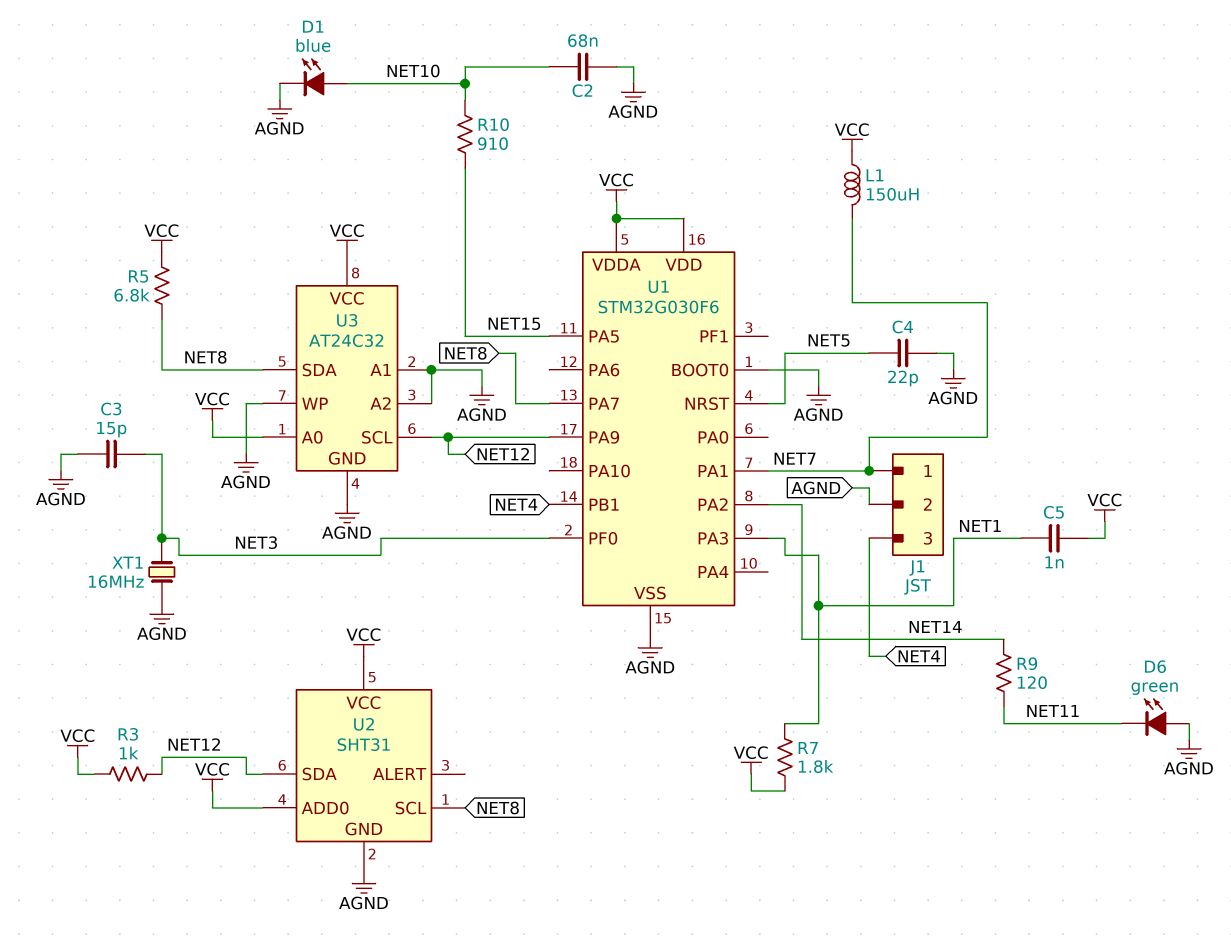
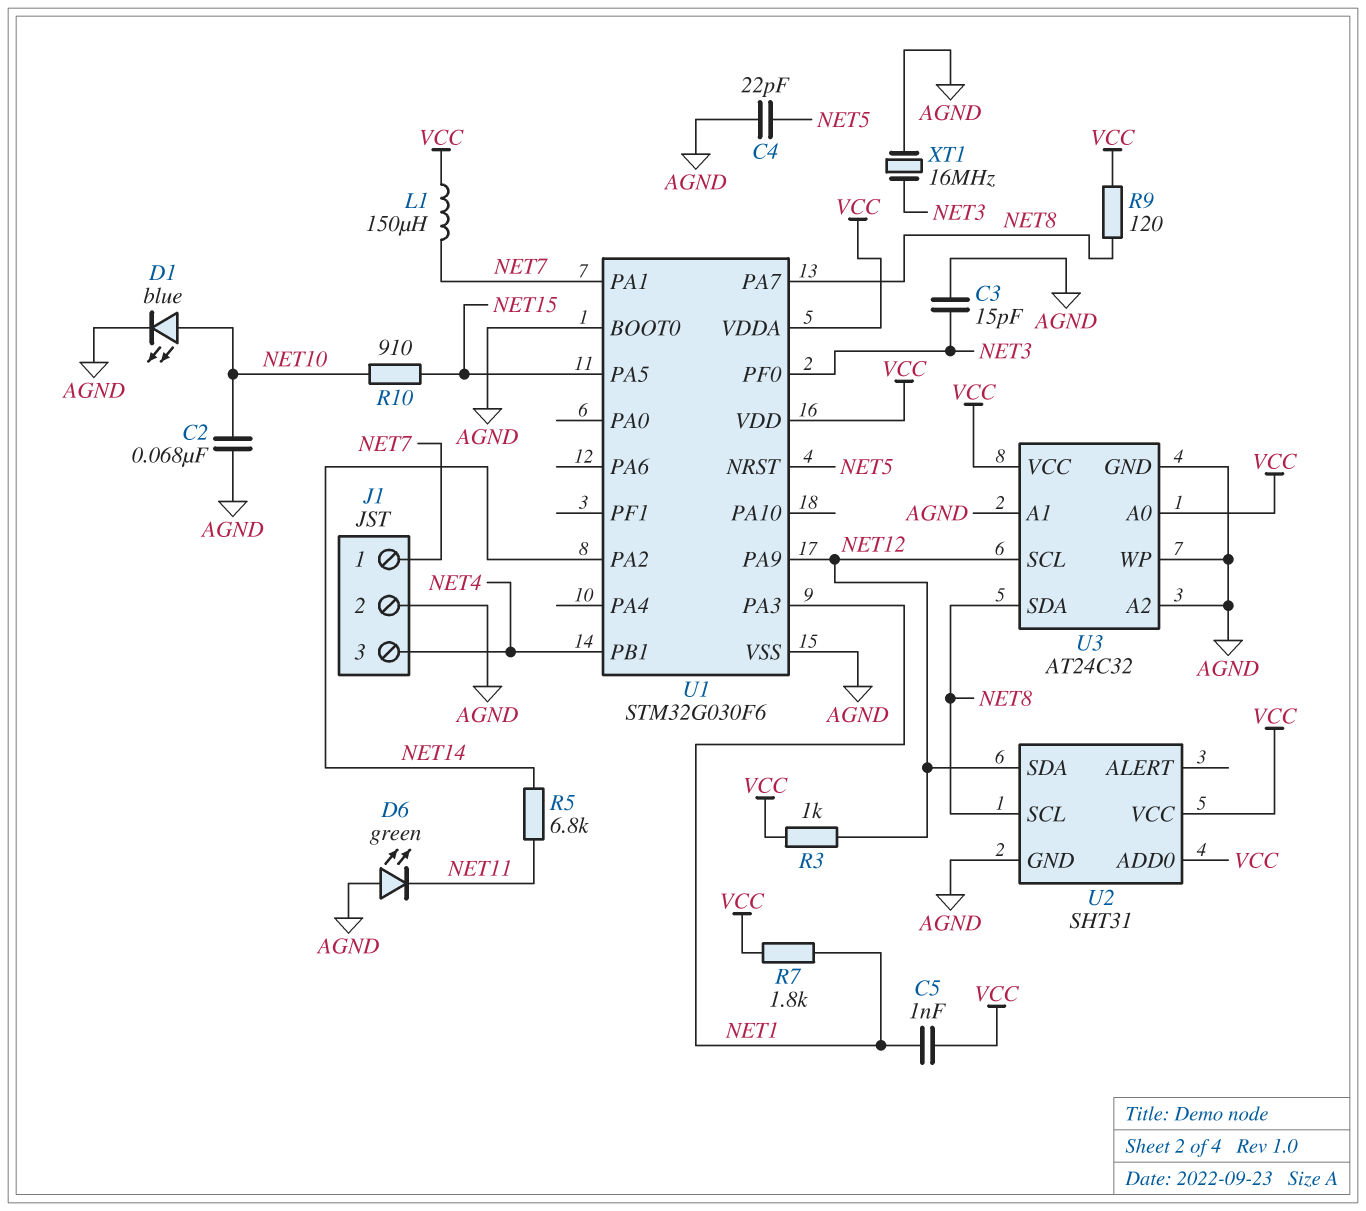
R5: 6.8k (NET8, VCC) -> 6.8k (NET11, NET14)
R9: 120 (NET11, NET14) -> 120 (NET8, VCC)

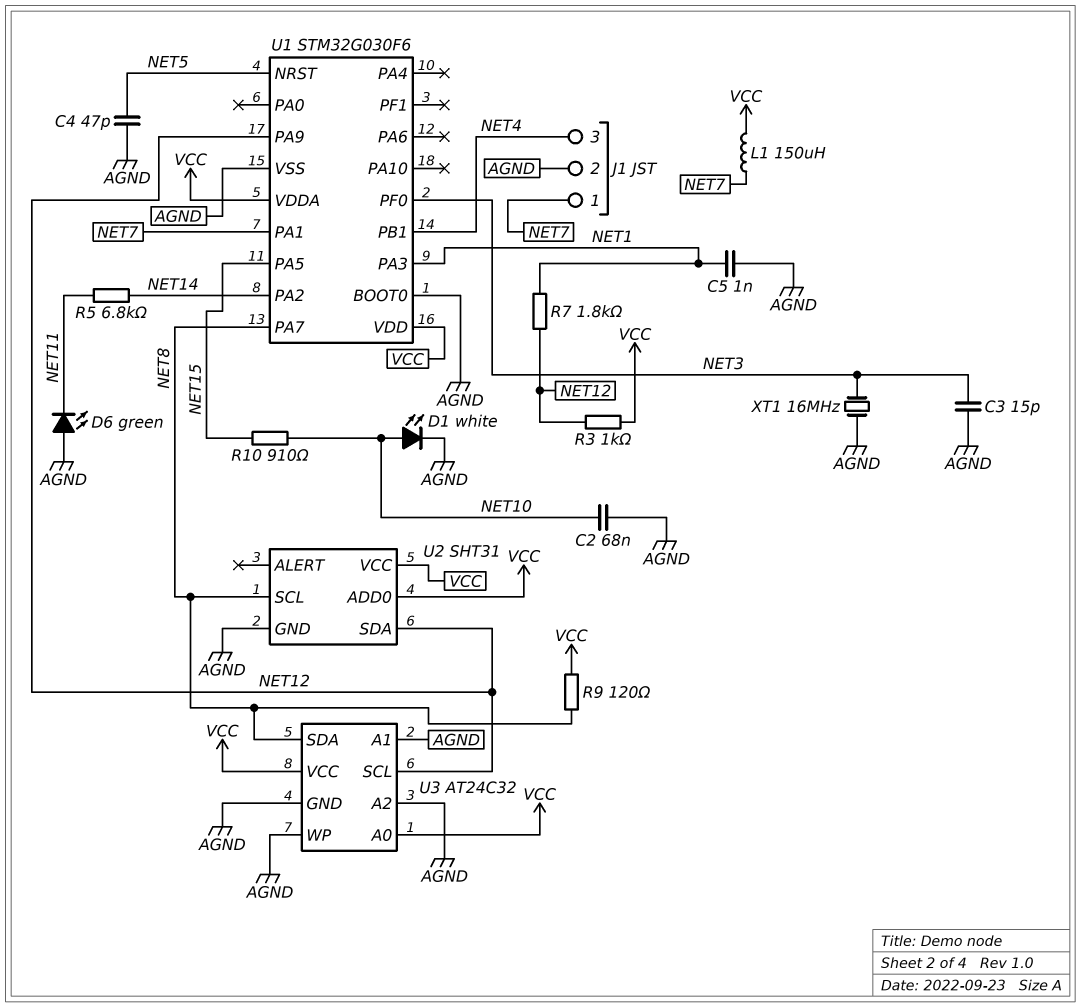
C4: 22pF (AGND, NET5) -> 47pF (AGND, NET5)
C5: 1nF (NET1, VCC) -> 1nF (AGND, NET1)
D1: LED blue (A NET10, K AGND) -> LED white (A NET10, K AGND)
R7: 1.8k (NET1, VCC) -> 1.8k (NET1, NET12)

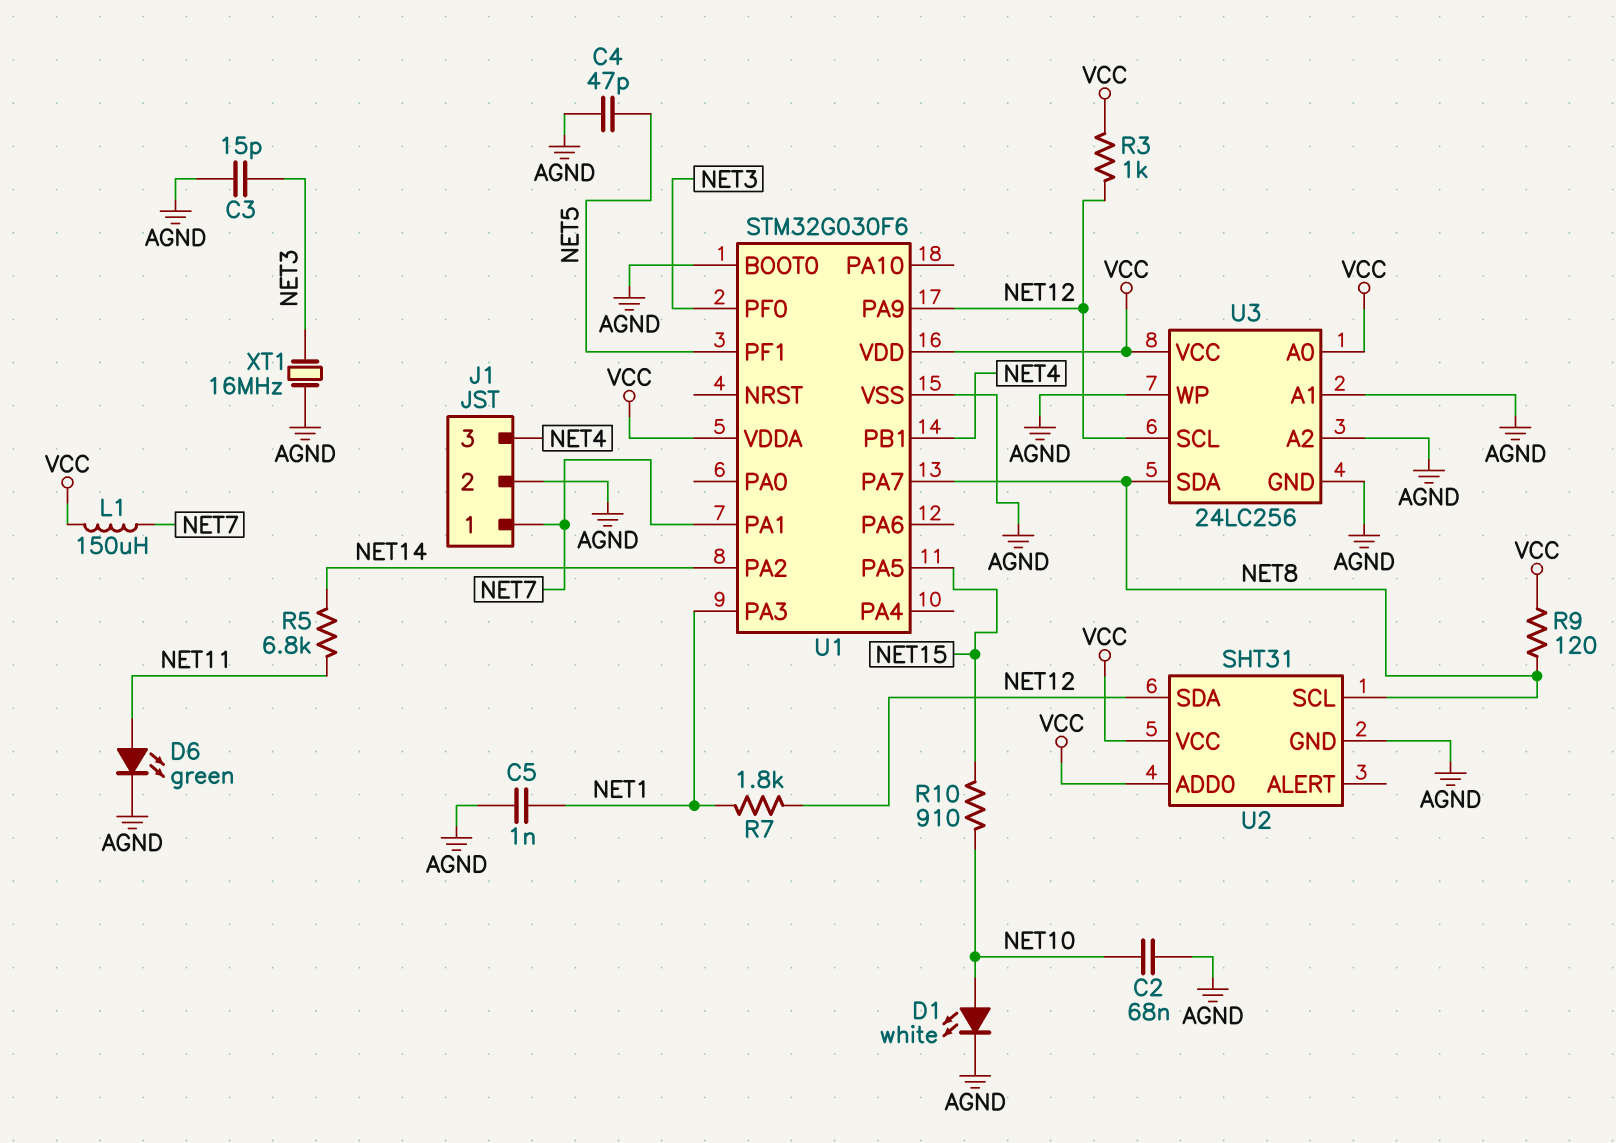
D6: LED green (A AGND, K NET11) -> LED green (A NET11, K AGND)
U1 pin NRST: NET5 -> none
U1 pin PF1: none -> NET5
U3: AT24C32 -> 24LC256

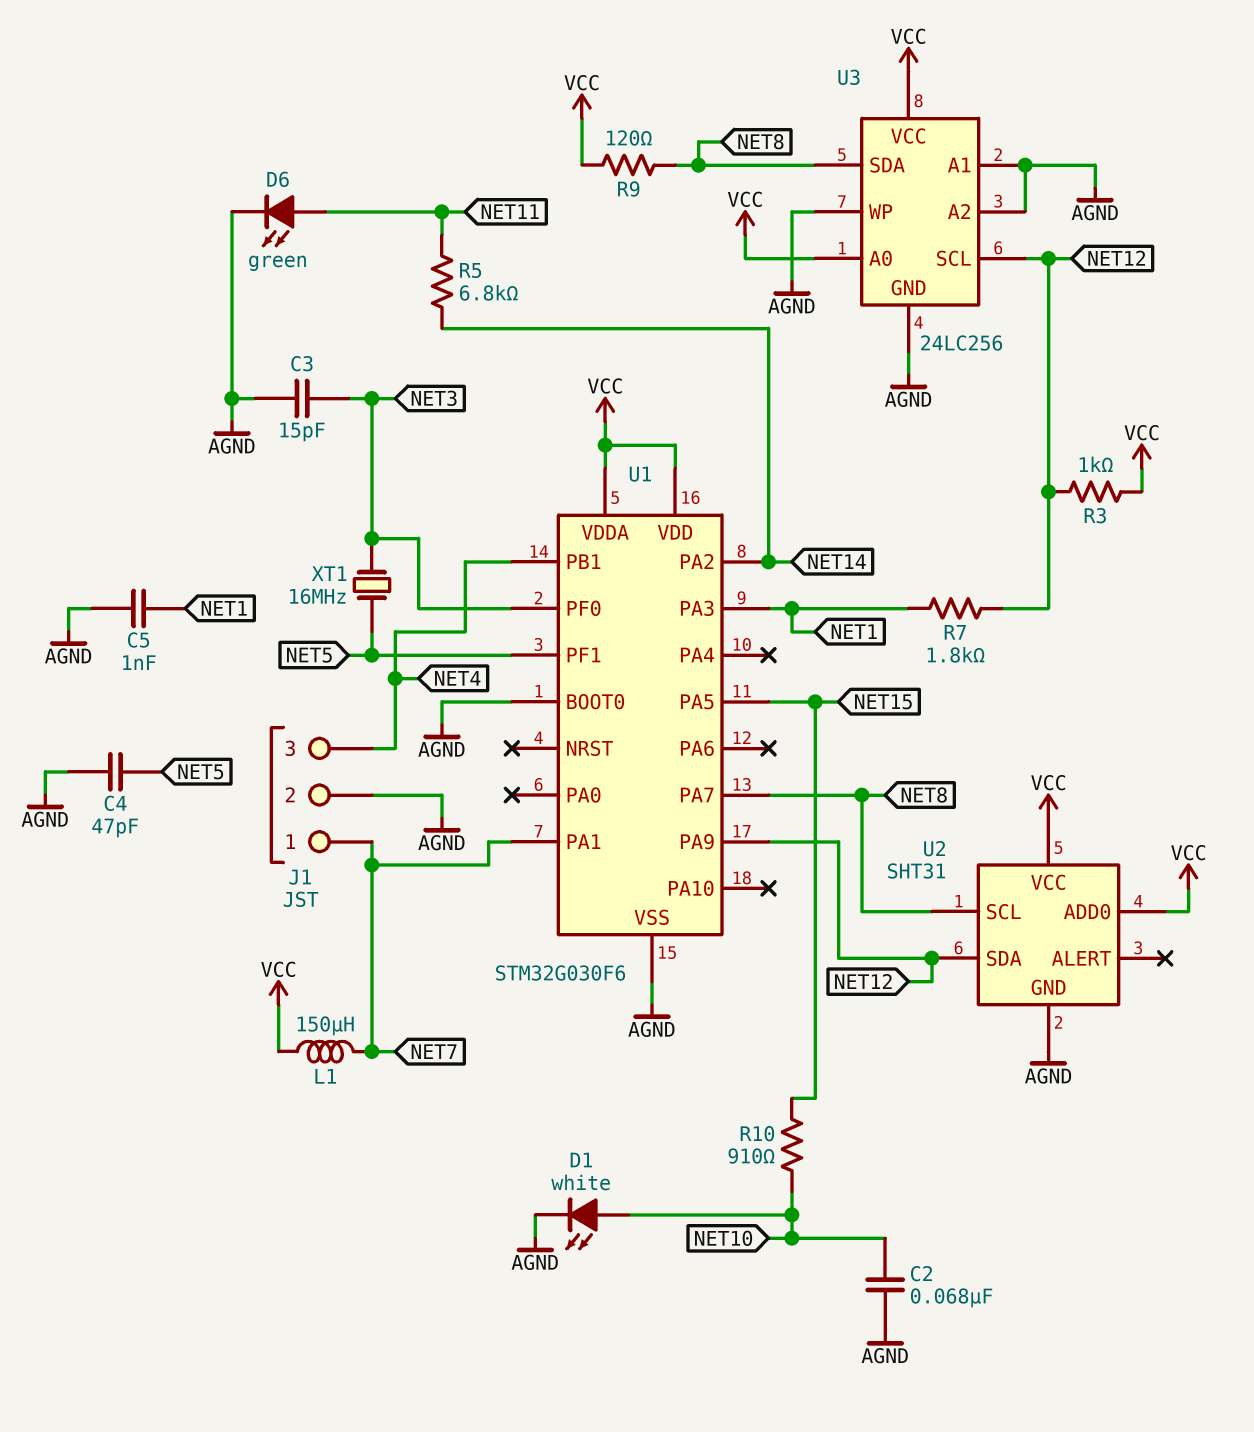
XT1: 16MHz (AGND, NET3) -> 16MHz (NET3, NET5)

